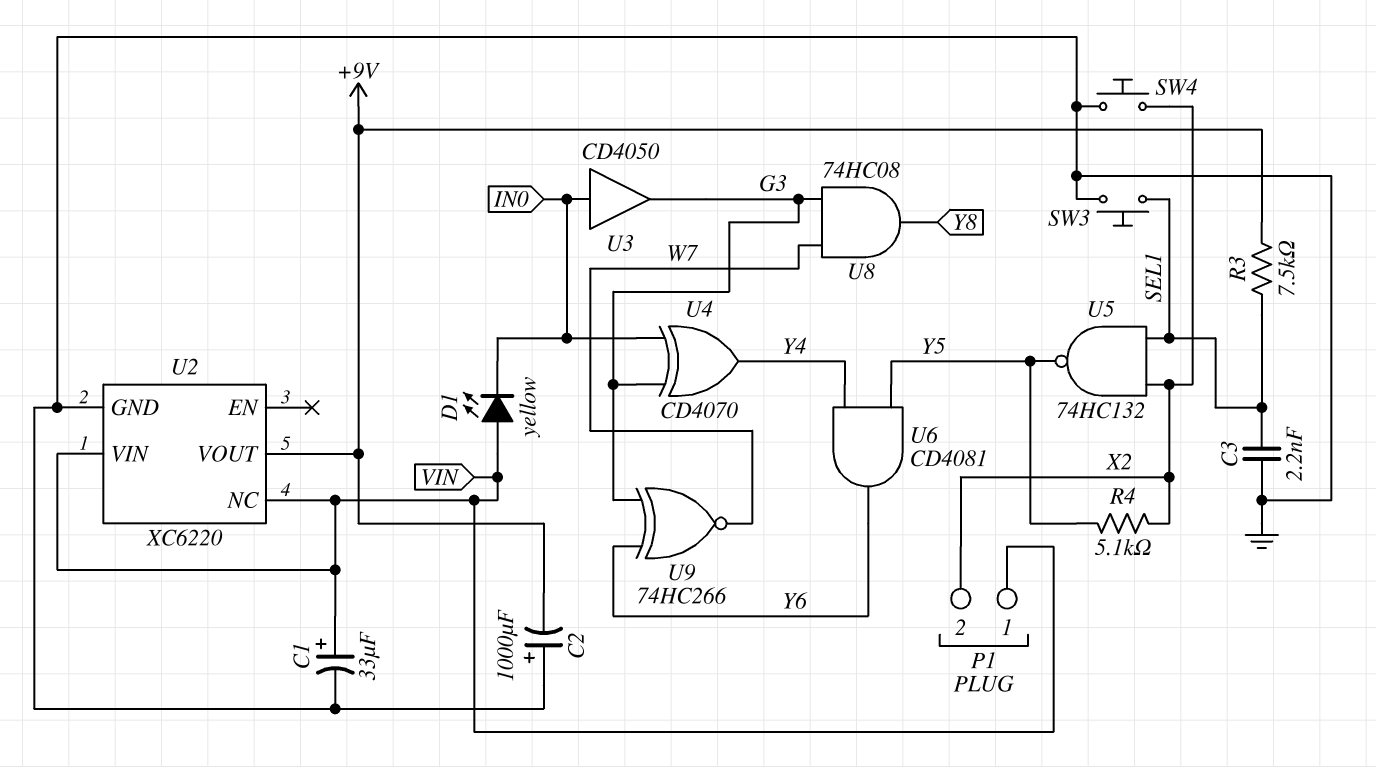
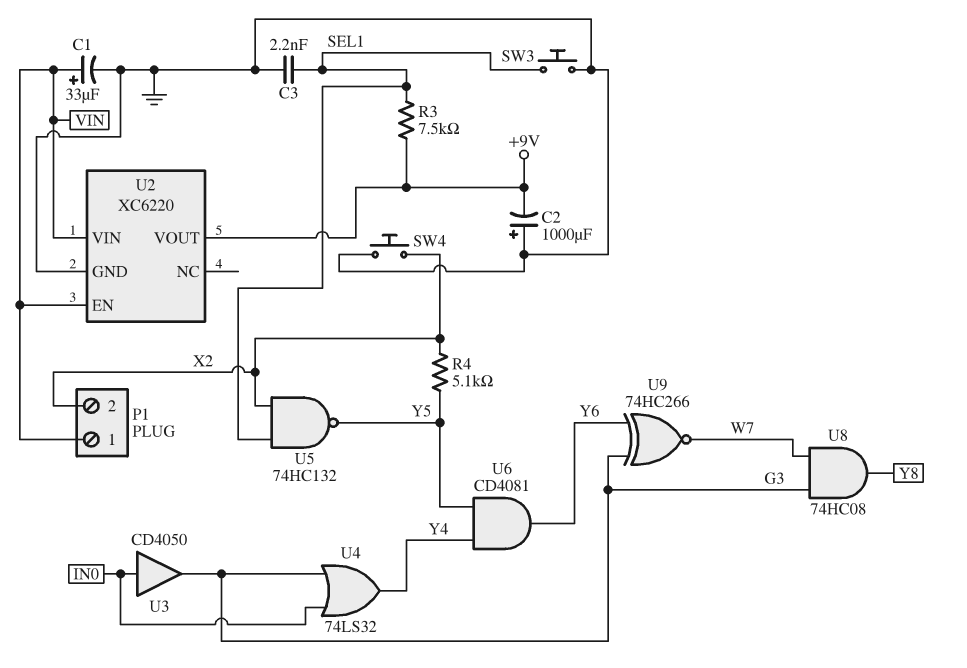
D1: LED yellow (A VIN, K IN0) -> none
U2 pin EN: none -> VIN
U2 pin NC: VIN -> none
U4: XOR CD4070 (in G3, in IN0, out Y4) -> OR 74LS32 (in G3, in IN0, out Y4)

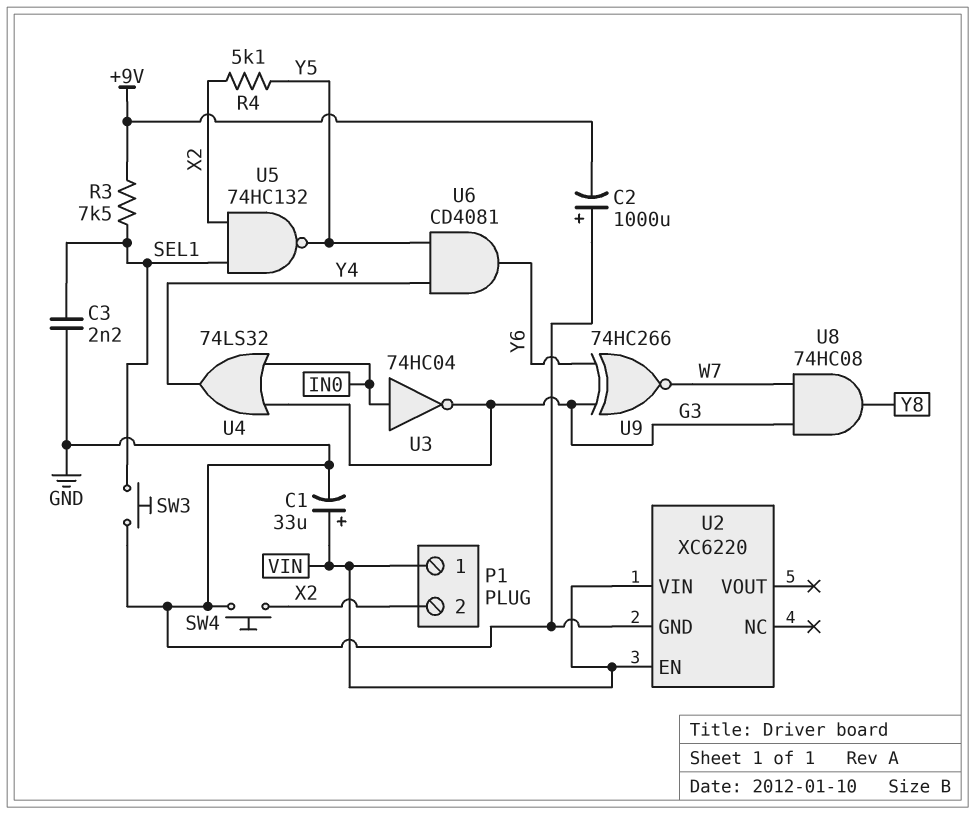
U2 pin VOUT: +9V -> none
U3: buffer CD4050 (in IN0, out G3) -> NOT 74HC04 (in IN0, out G3)

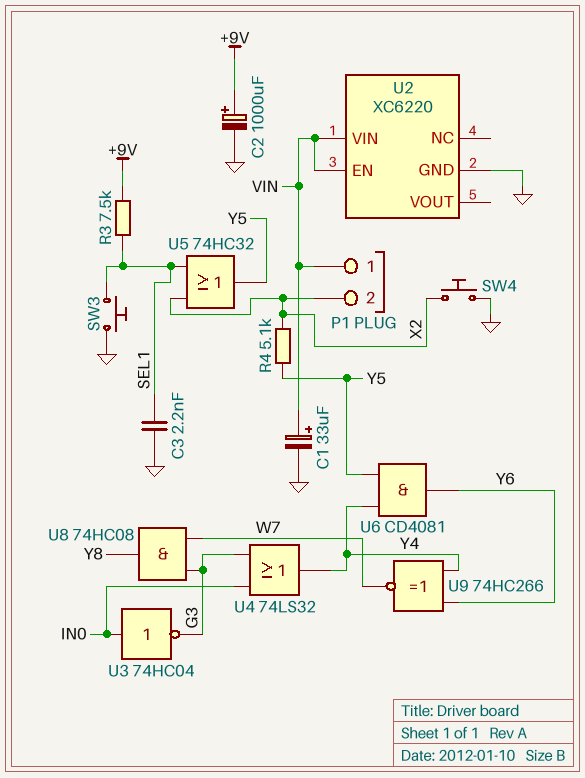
C2: 1000uF (plus GND, minus +9V) -> 1000uF (plus +9V, minus GND)
U5: NAND 74HC132 (in SEL1, in X2, out Y5) -> OR 74HC32 (in SEL1, in X2, out Y5)
U9: XNOR 74HC266 (in G3, in Y6, out W7) -> XNOR 74HC266 (in Y4, in Y6, out W7)

